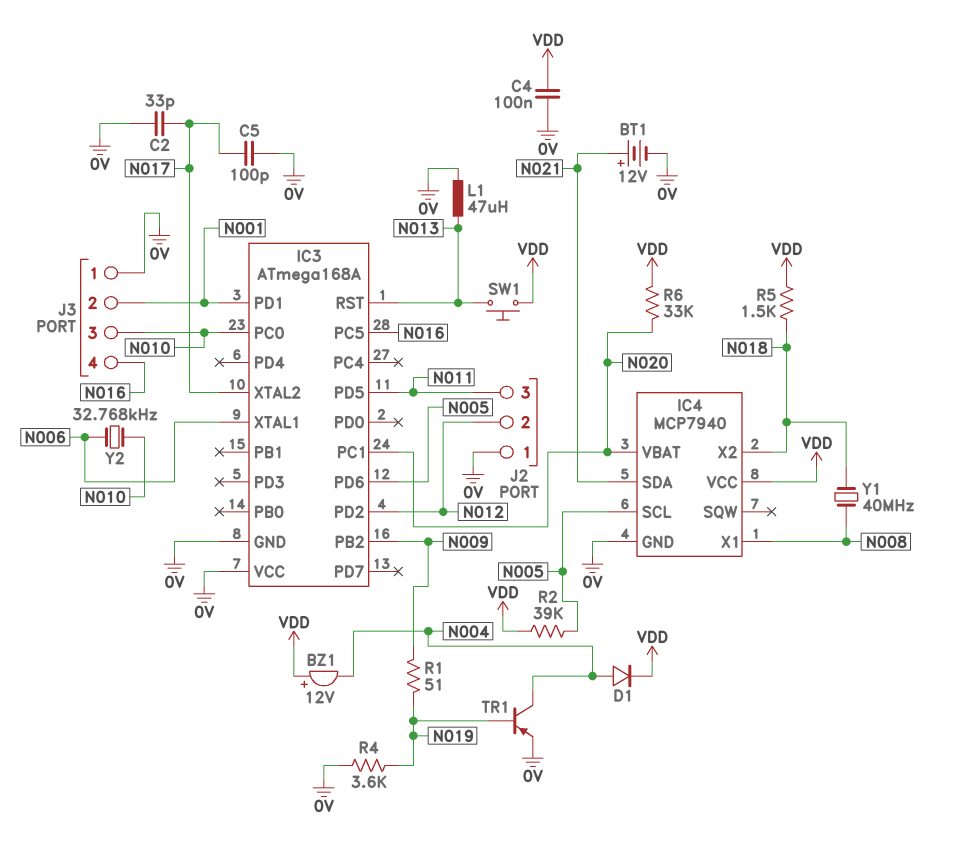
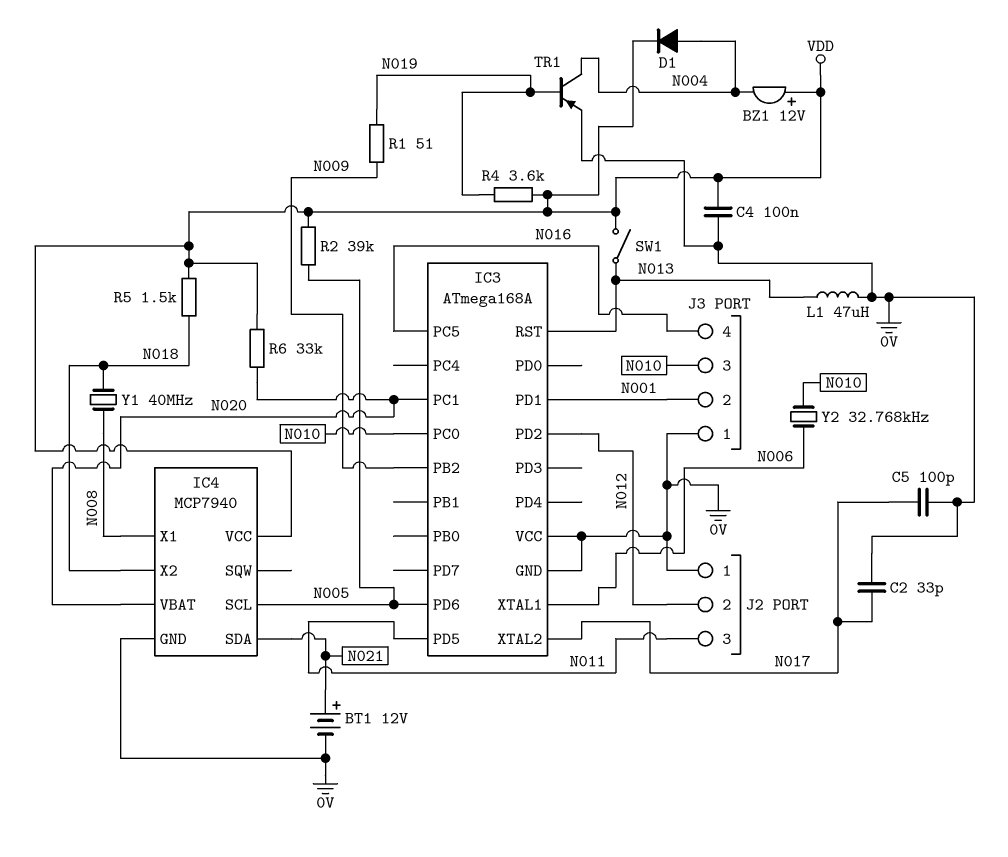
R4: 3.6k (0V, N019) -> 3.6k (N019, VDD)
SW1: button (N013, VDD) -> switch (N013, VDD)

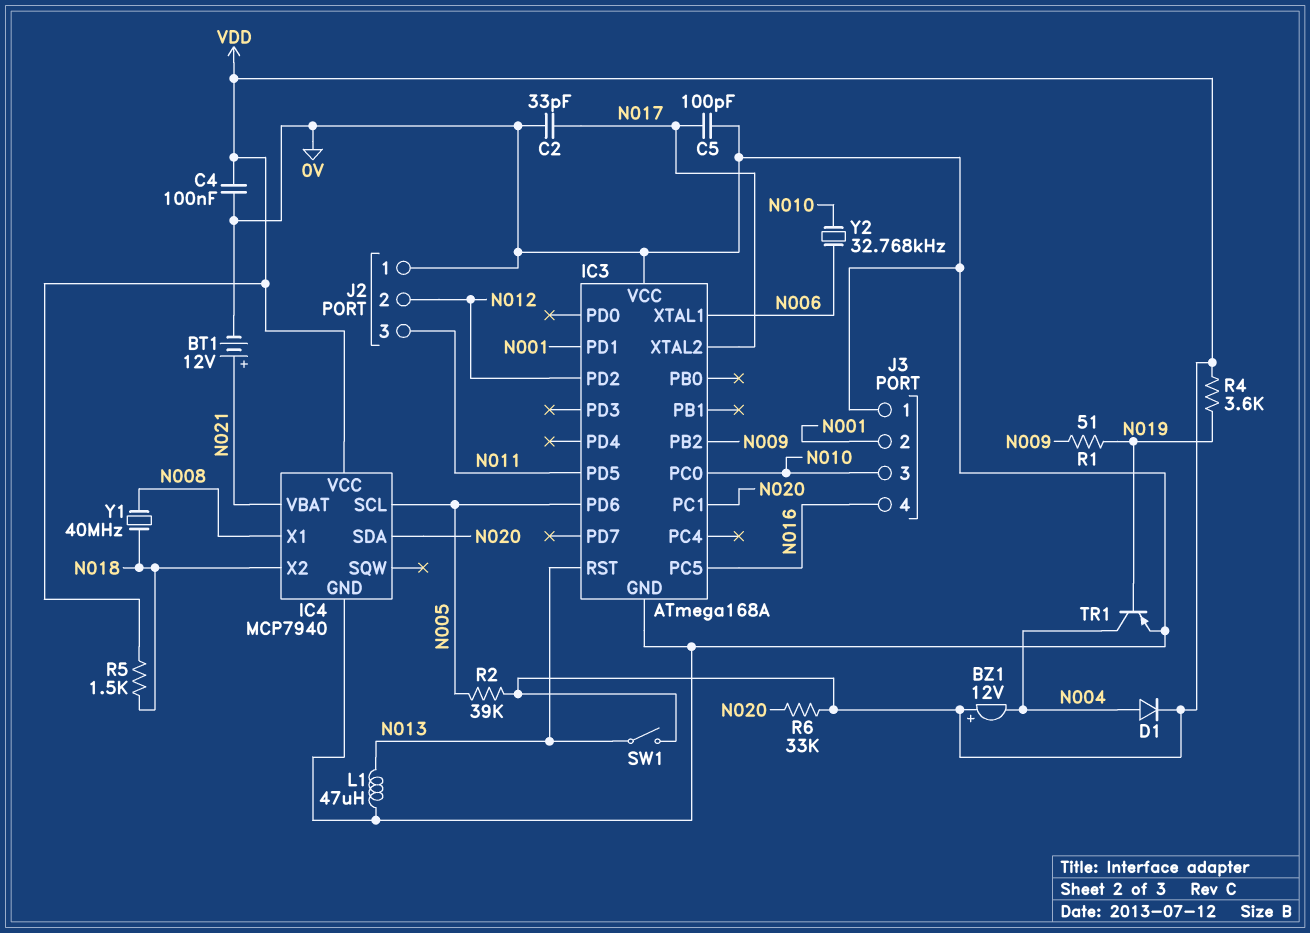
IC4 pin SDA: N021 -> N020
IC4 pin VBAT: N020 -> N021

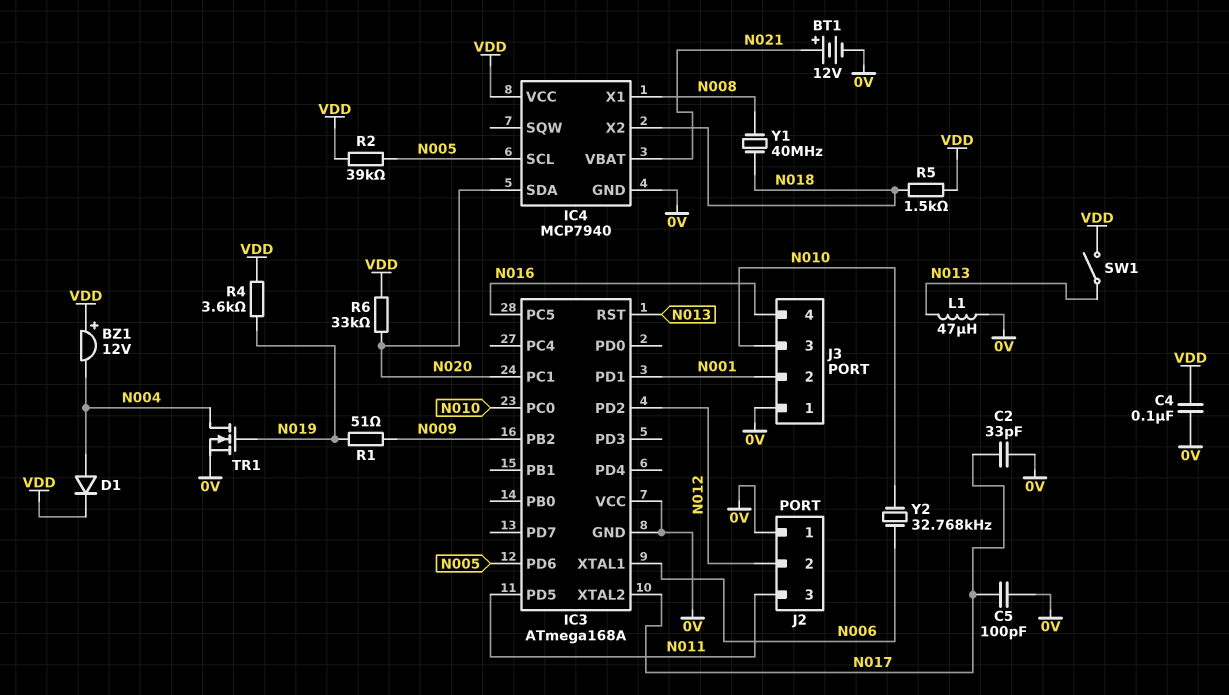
TR1: PNP (B N019, C N004, E 0V) -> NMOS (G N019, D N004, S 0V)

